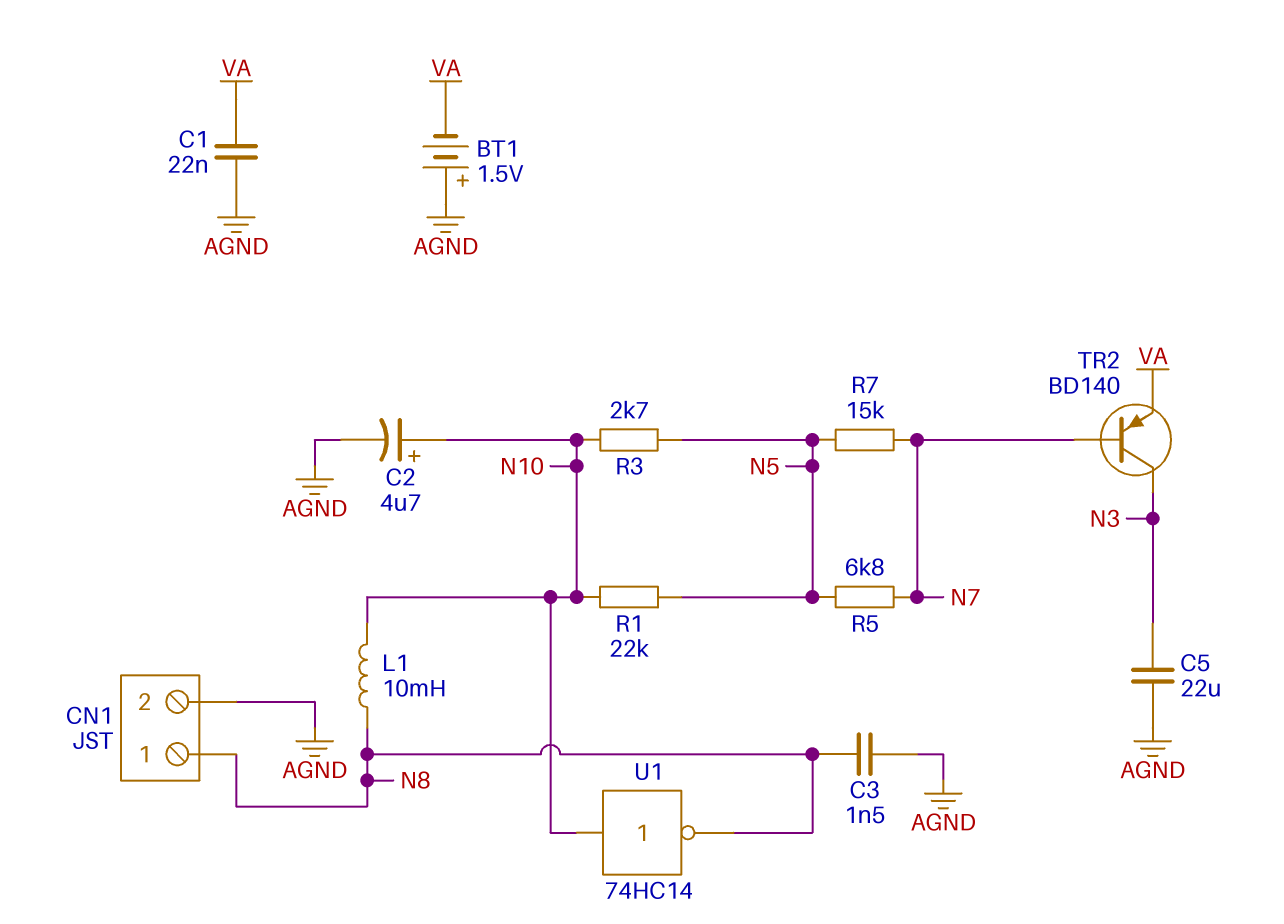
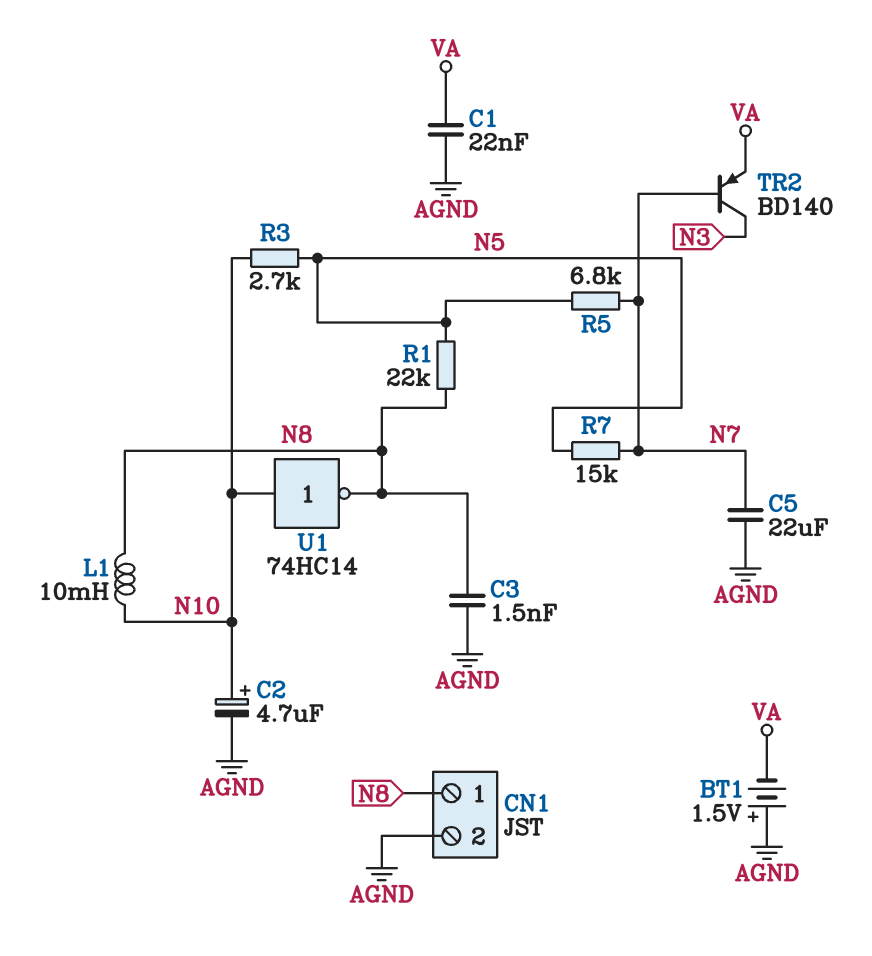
C5: 22uF (AGND, N3) -> 22uF (AGND, N7)
R1: 22k (N5, N10) -> 22k (N5, N8)

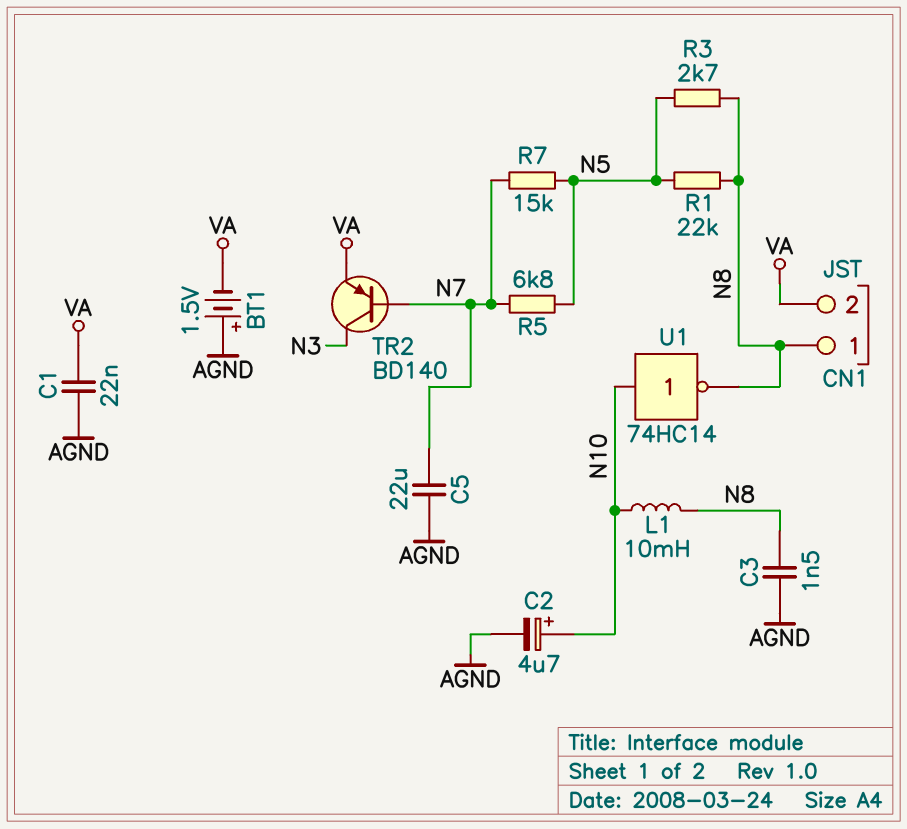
CN1 pin 2: AGND -> VA
R3: 2.7k (N5, N10) -> 2.7k (N5, N8)

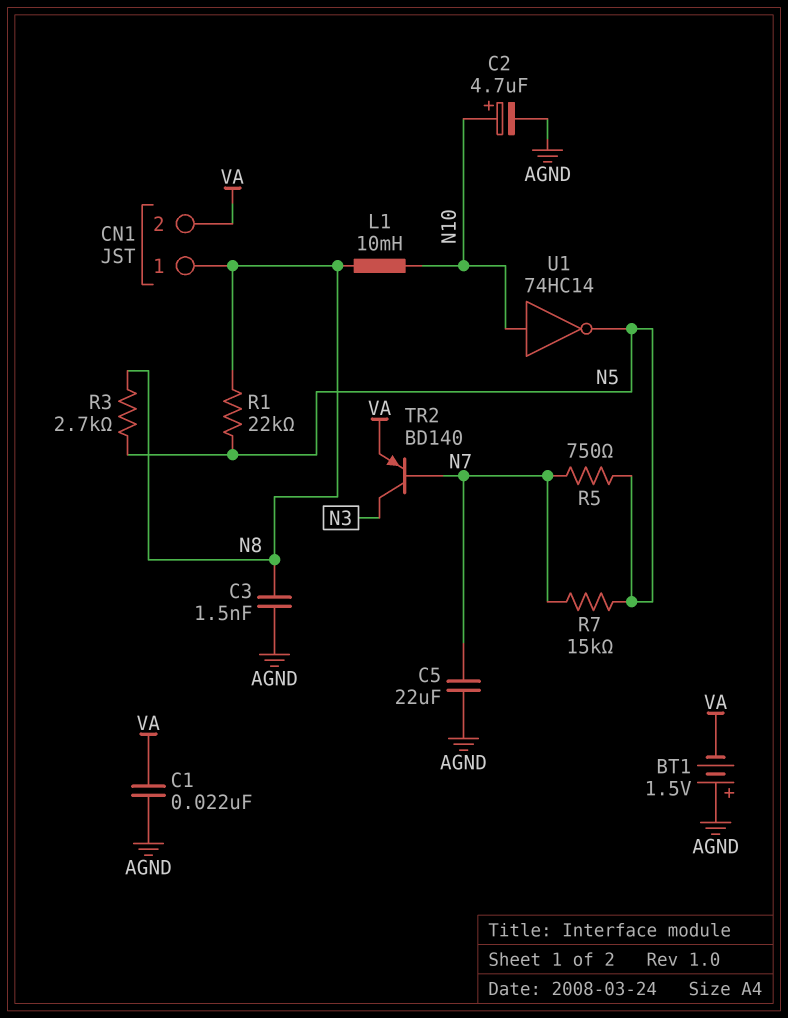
R5: 6.8k (N5, N7) -> 750 (N5, N7)
U1: NOT 74HC14 (in N10, out N8) -> NOT 74HC14 (in N10, out N5)

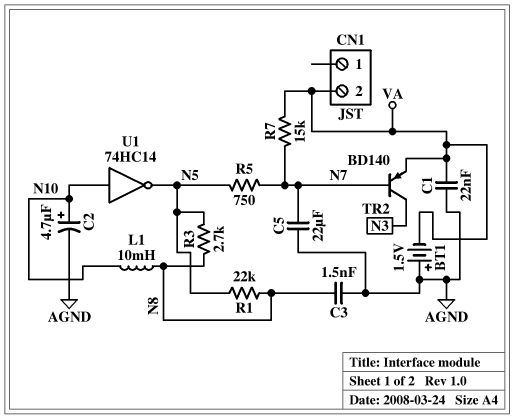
CN1 pin 1: N8 -> none
R7: 15k (N5, N7) -> 15k (N7, VA)

